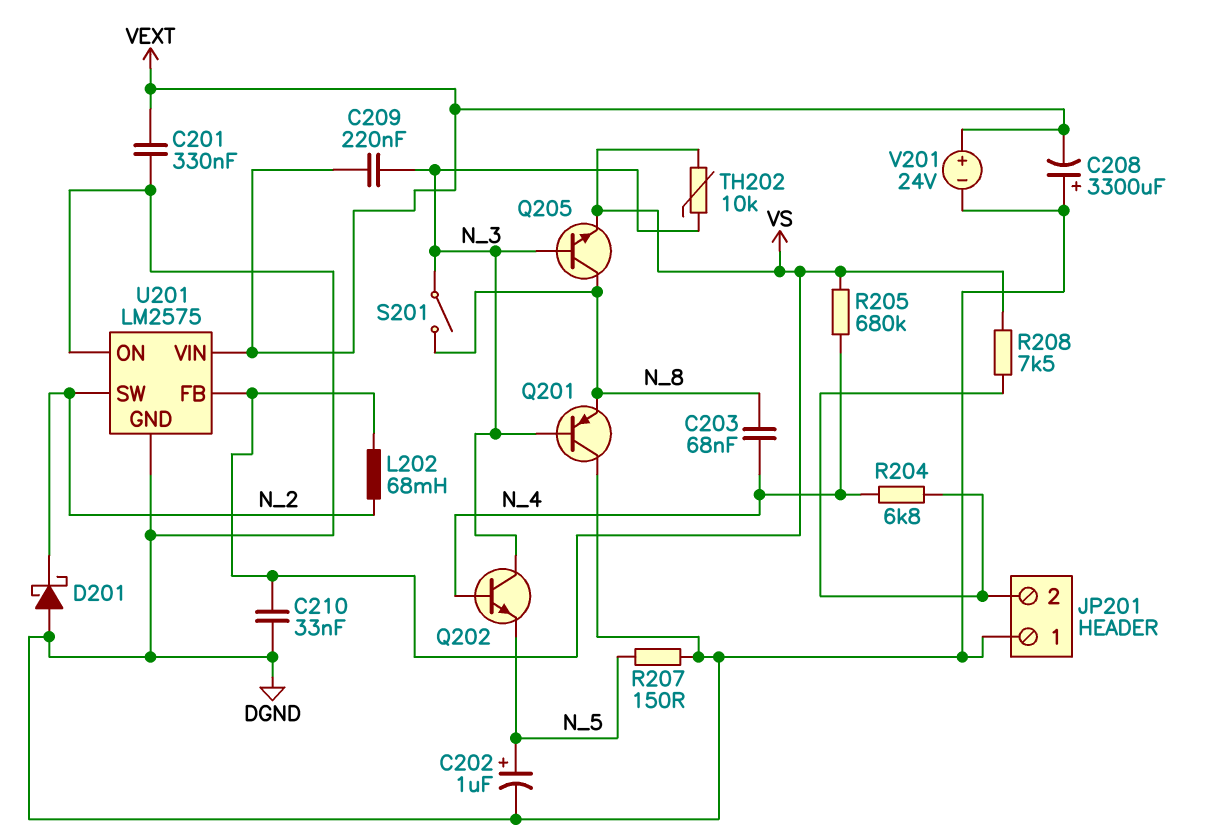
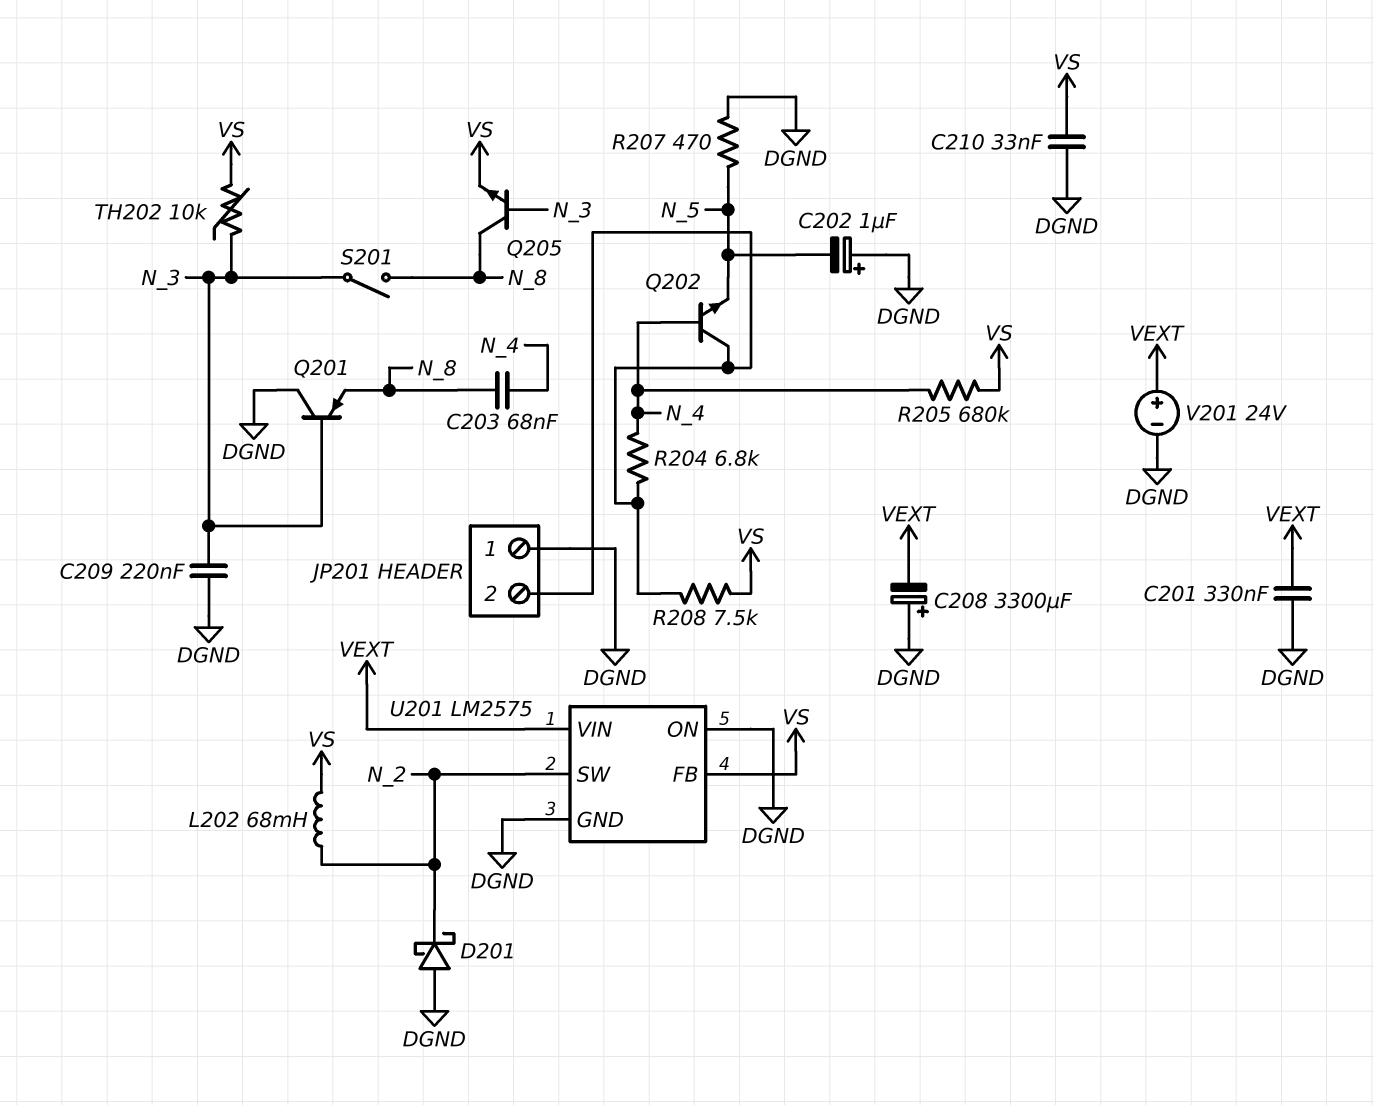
C202: 1uF (plus N_5, minus DGND) -> 1uF (plus DGND, minus N_5)
C209: 220nF (N_3, VEXT) -> 220nF (DGND, N_3)
Q202: NPN (B N_4, C N_3, E N_5) -> NPN (B N_4, C JP201/2, E N_5)
R207: 150 (DGND, N_5) -> 470 (DGND, N_5)

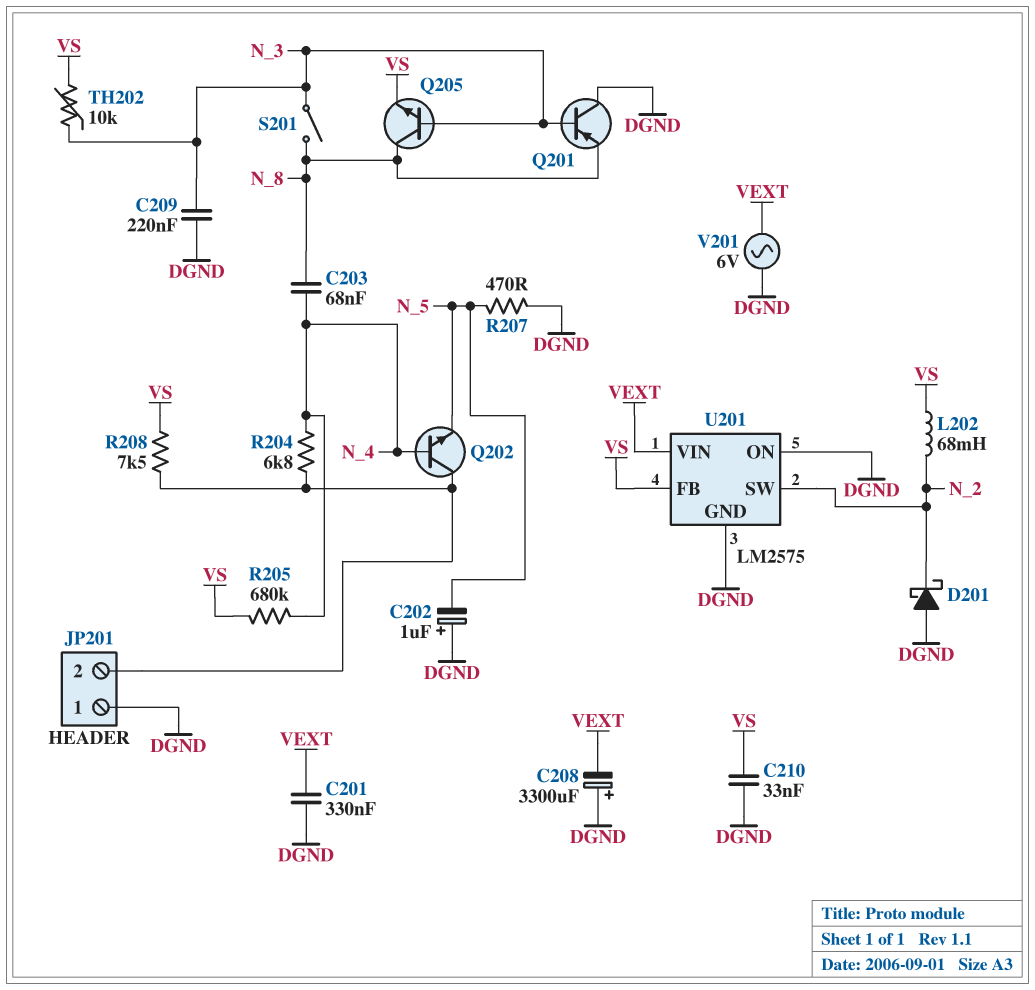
V201: 24V (plus VEXT, minus DGND) -> AC 6V (DGND, VEXT)

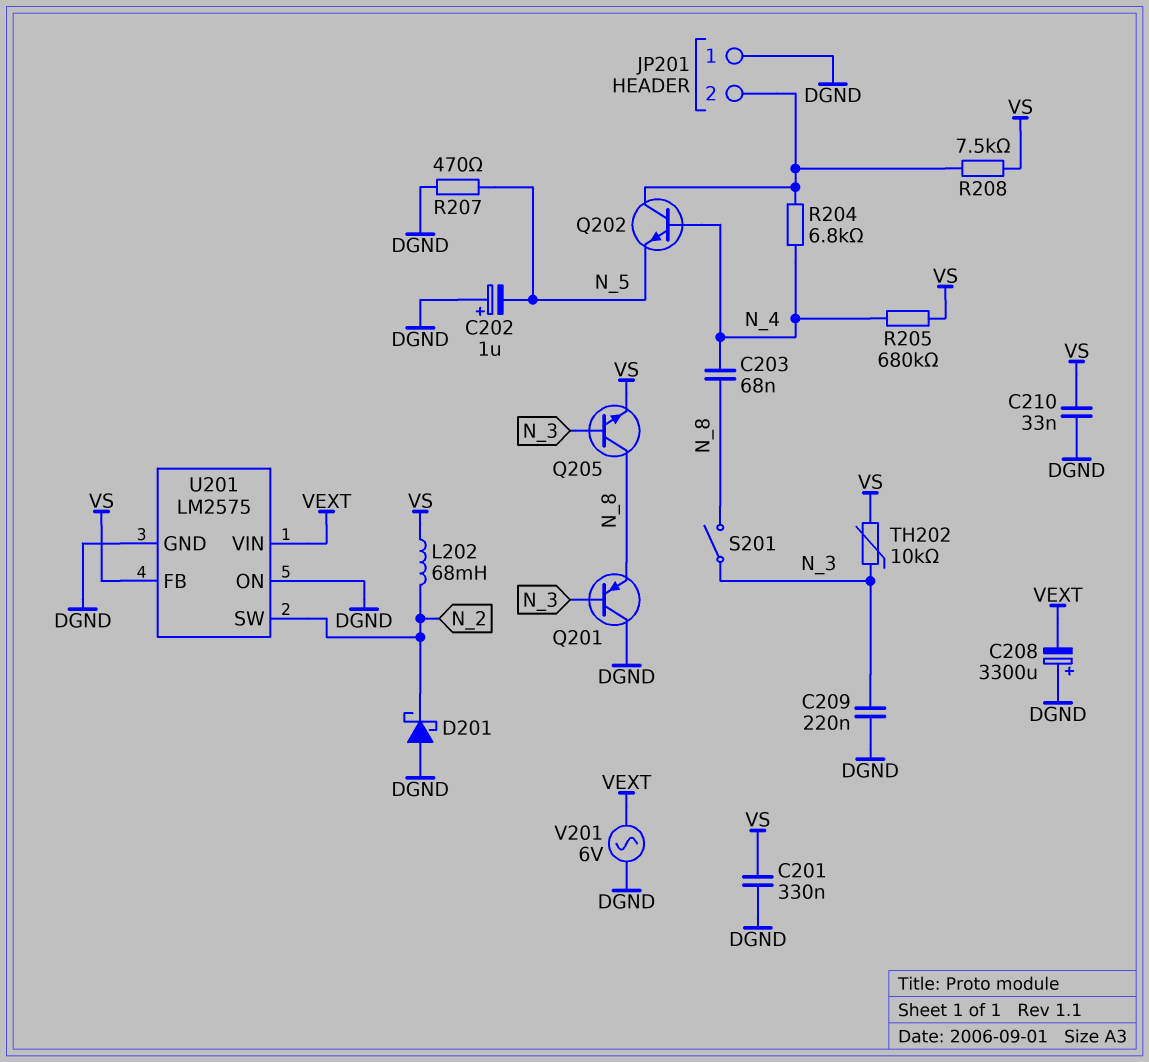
C201: 330nF (DGND, VEXT) -> 330nF (DGND, VS)

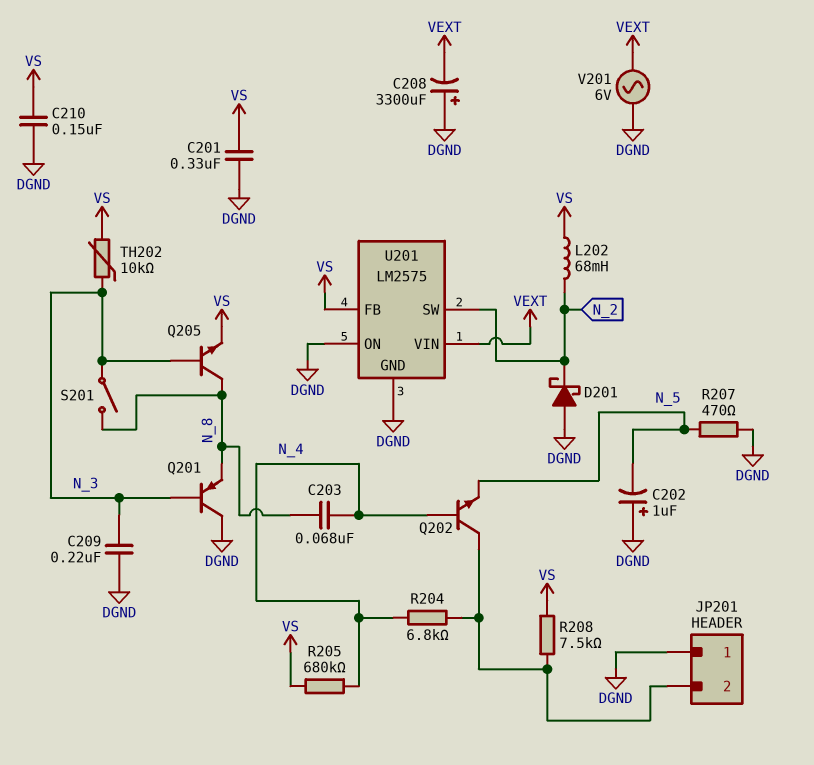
C210: 33nF (DGND, VS) -> 150nF (DGND, VS)

